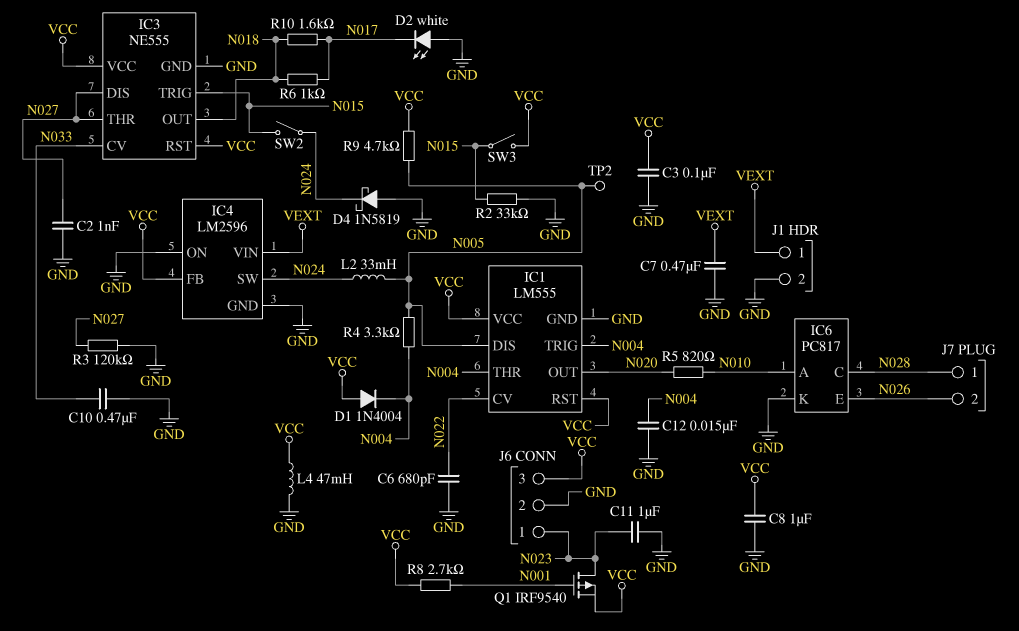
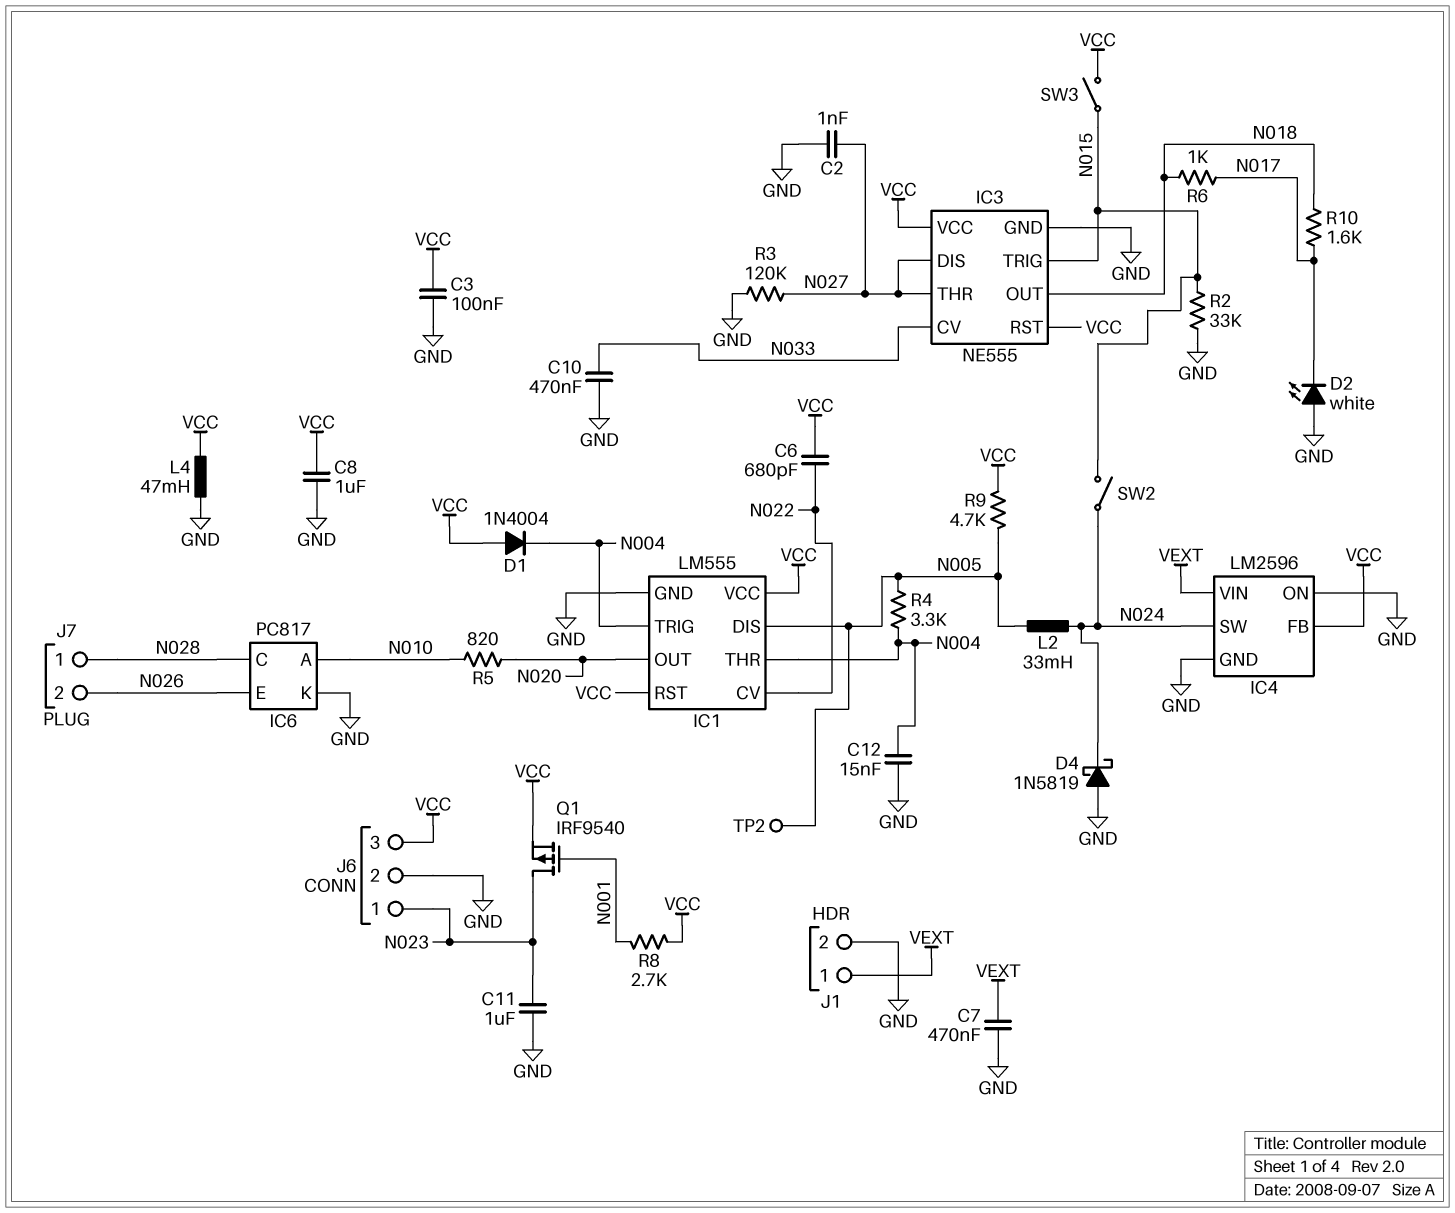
C6: 680pF (GND, N022) -> 680pF (N022, VCC)

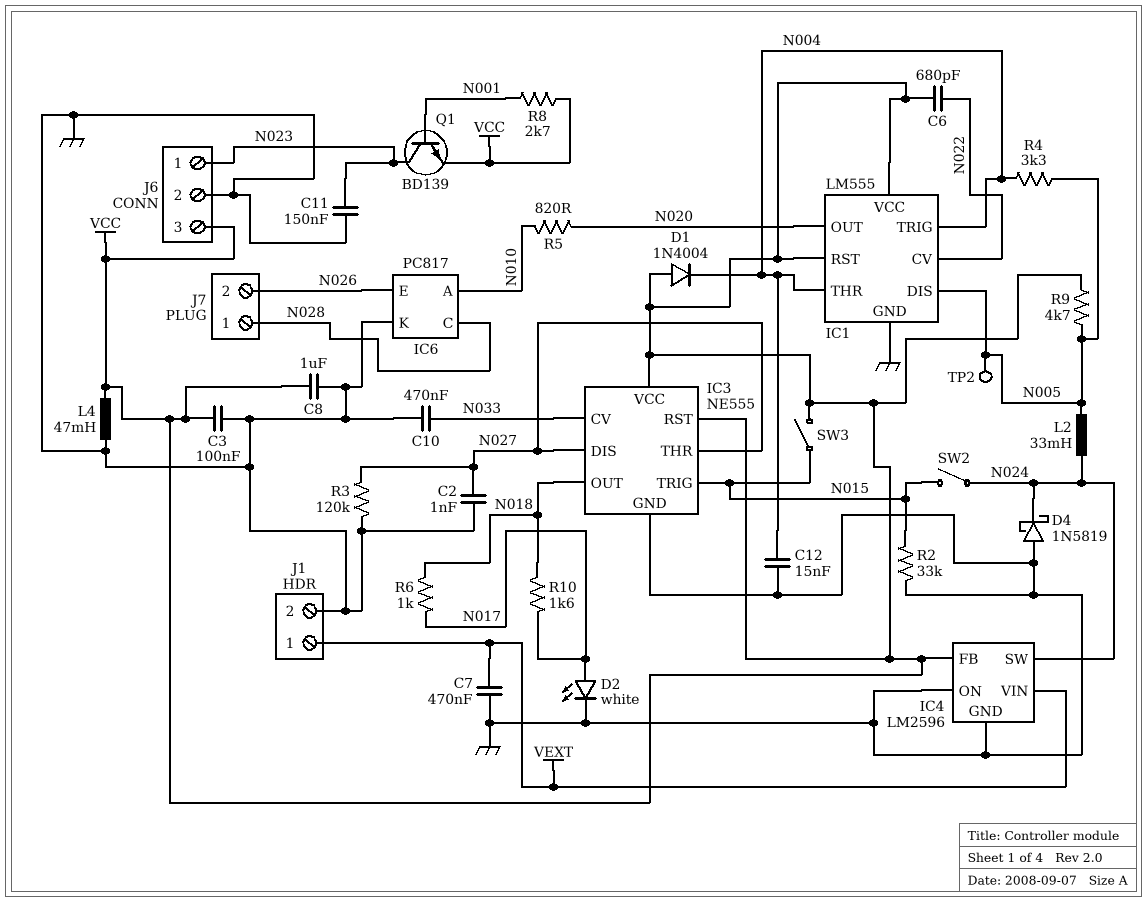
C11: 1uF (GND, N023) -> 150nF (GND, N023)
D2: LED white (A GND, K N017) -> LED white (A N017, K GND)
Q1: PMOS IRF9540 (G N001, D N023, S VCC) -> NPN BD139 (B N001, C N023, E VCC)

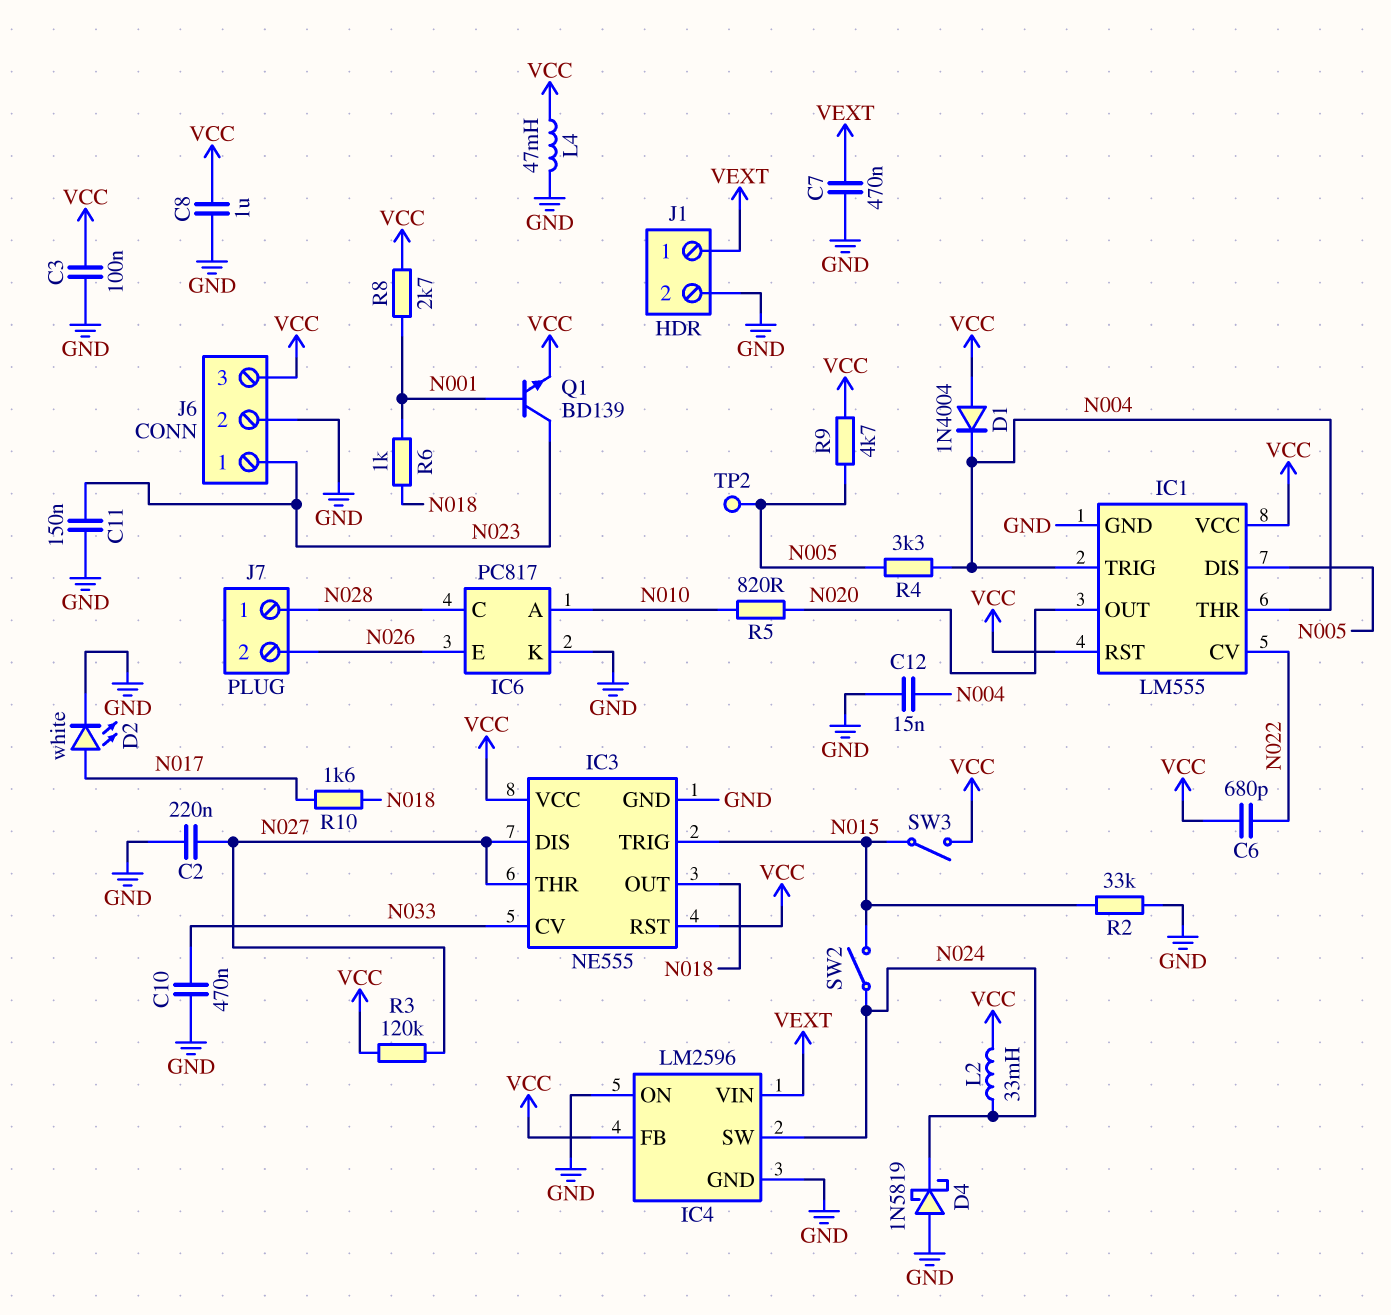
C2: 1nF (GND, N027) -> 220nF (GND, N027)
L2: 33mH (N005, N024) -> 33mH (N024, VCC)
R3: 120k (GND, N027) -> 120k (N027, VCC)
R6: 1k (N017, N018) -> 1k (N001, N018)

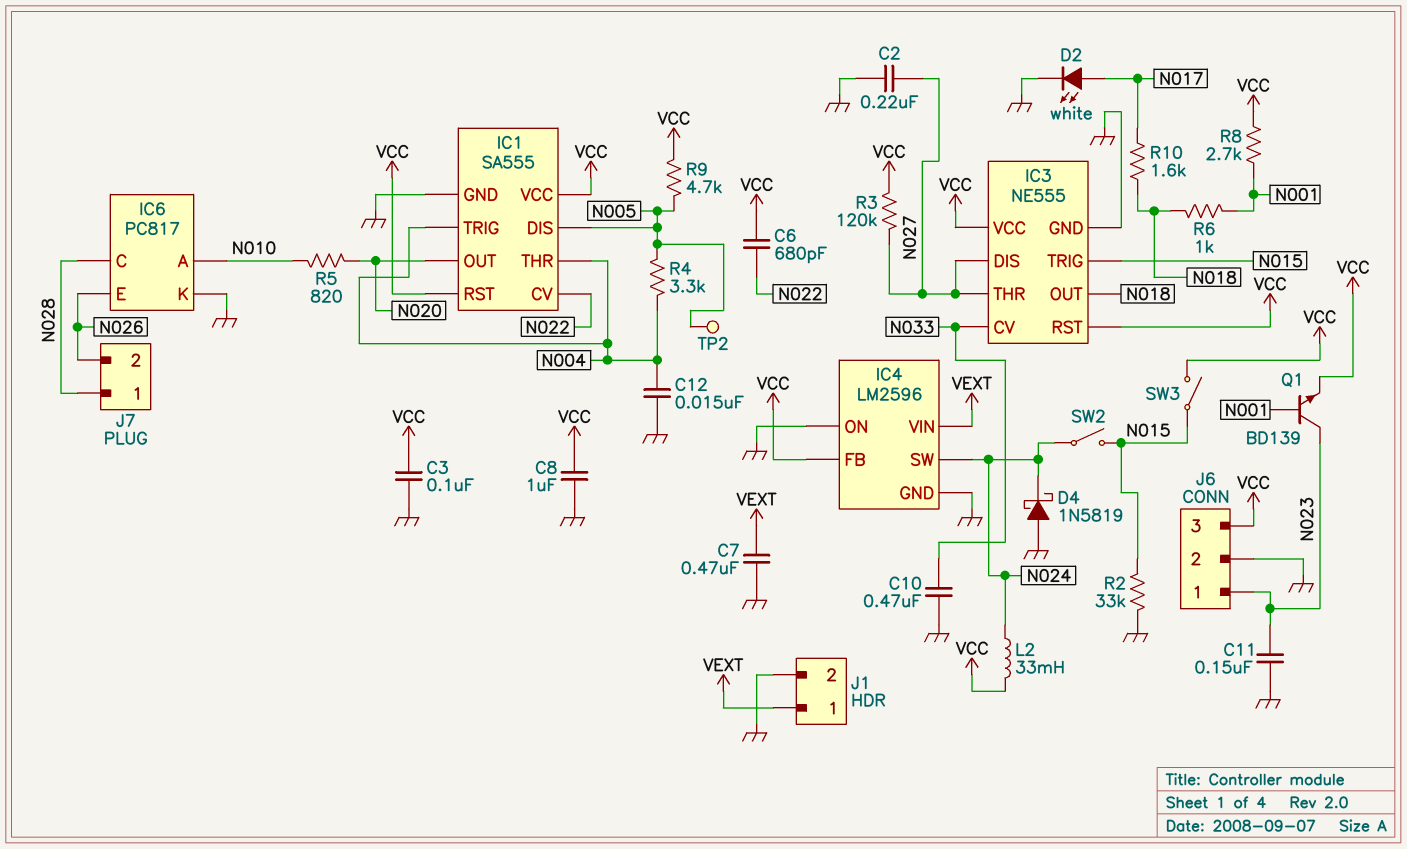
D1: diode 1N4004 (A VCC, K N004) -> none
IC1: LM555 -> SA555
L4: 47mH (GND, VCC) -> none

